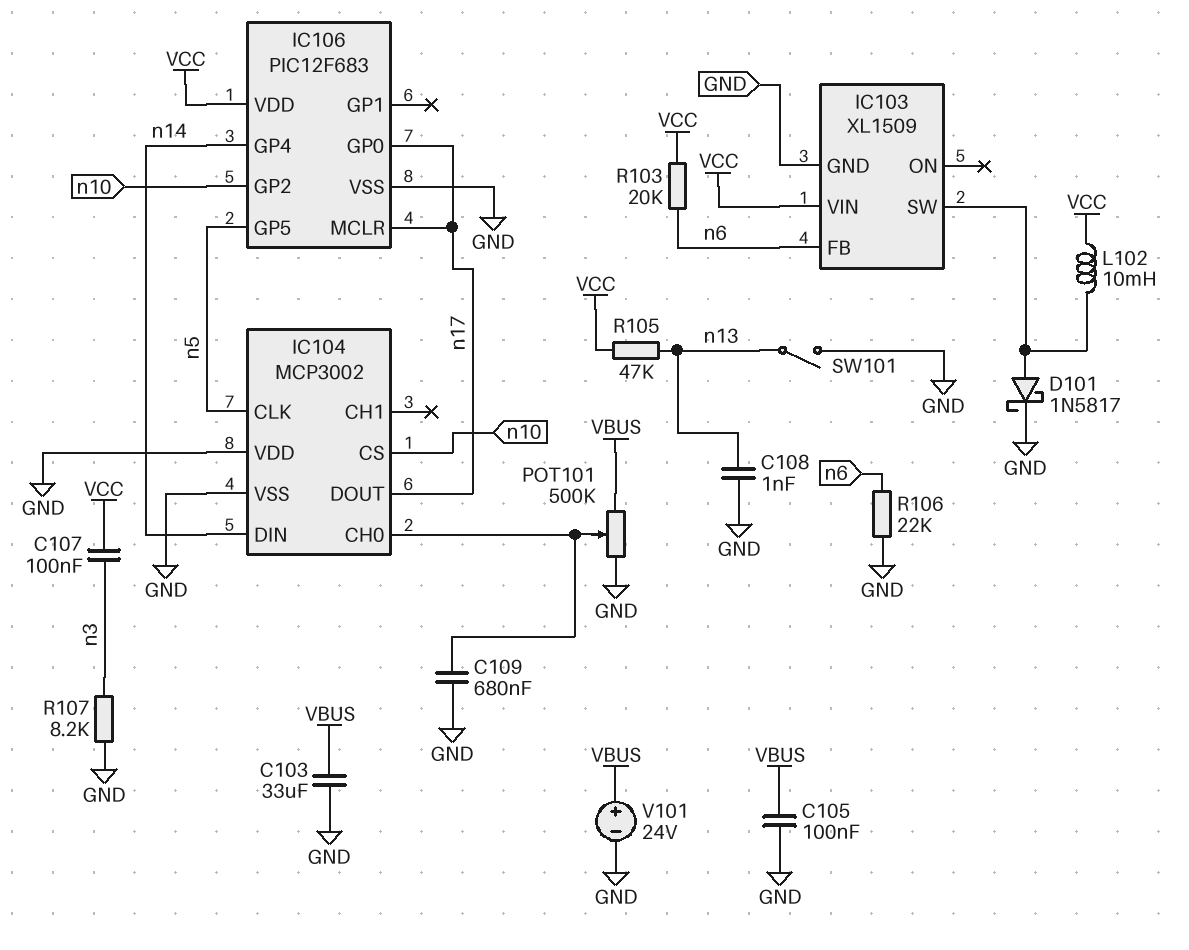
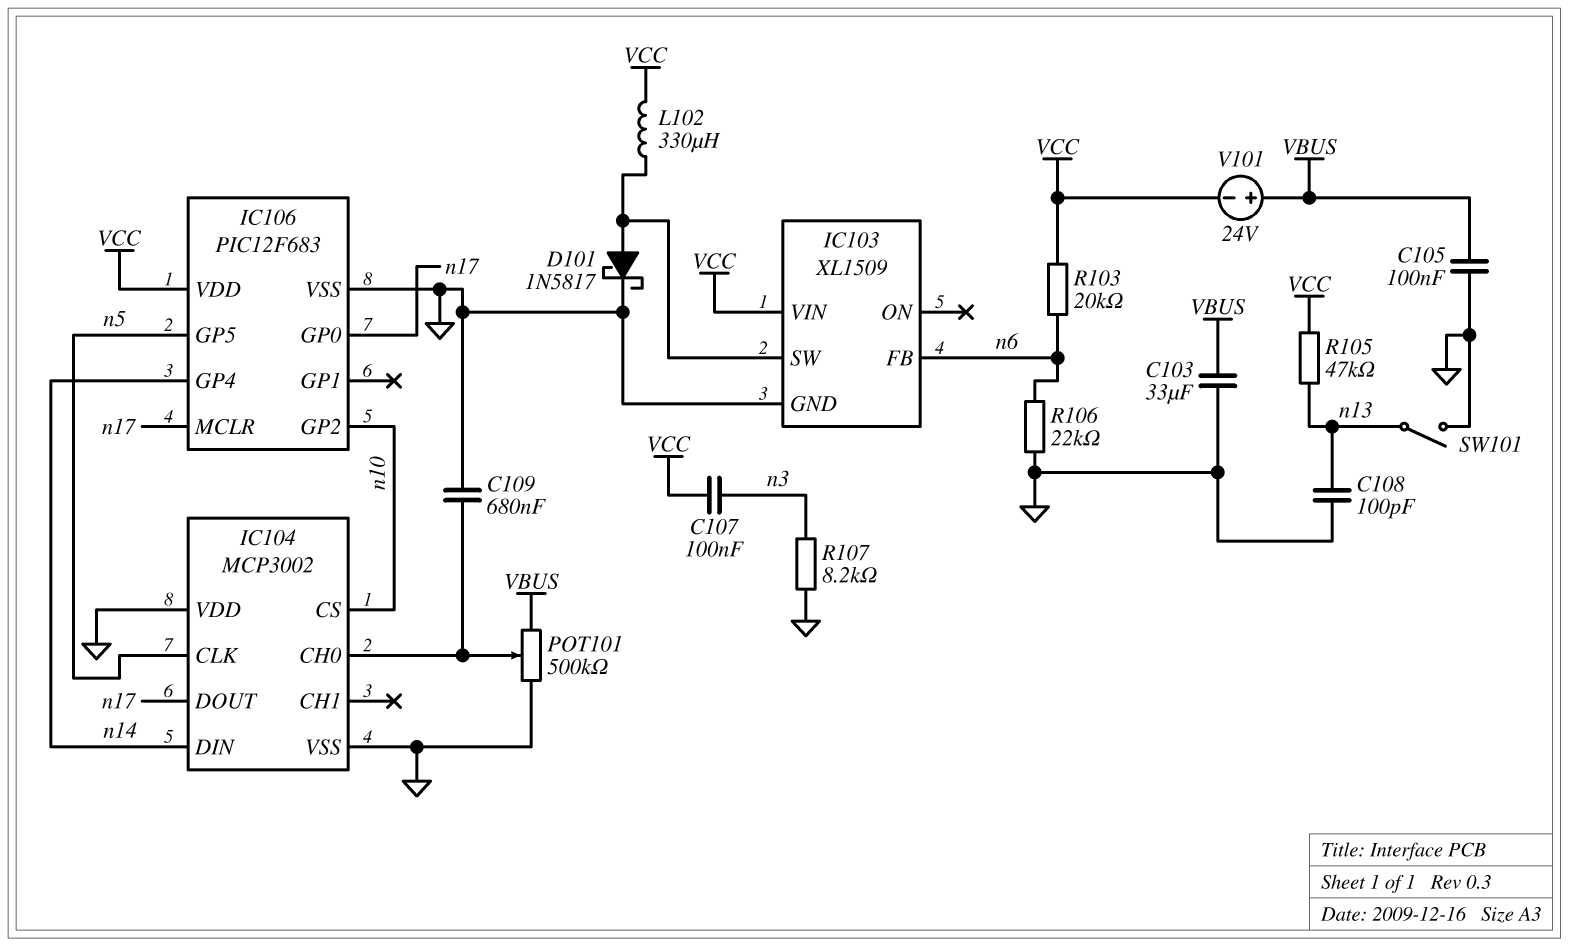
C108: 1nF (GND, n13) -> 100pF (GND, n13)
L102: 10mH (IC103/SW, VCC) -> 330uH (IC103/SW, VCC)
V101: 24V (plus VBUS, minus GND) -> 24V (plus VBUS, minus VCC)

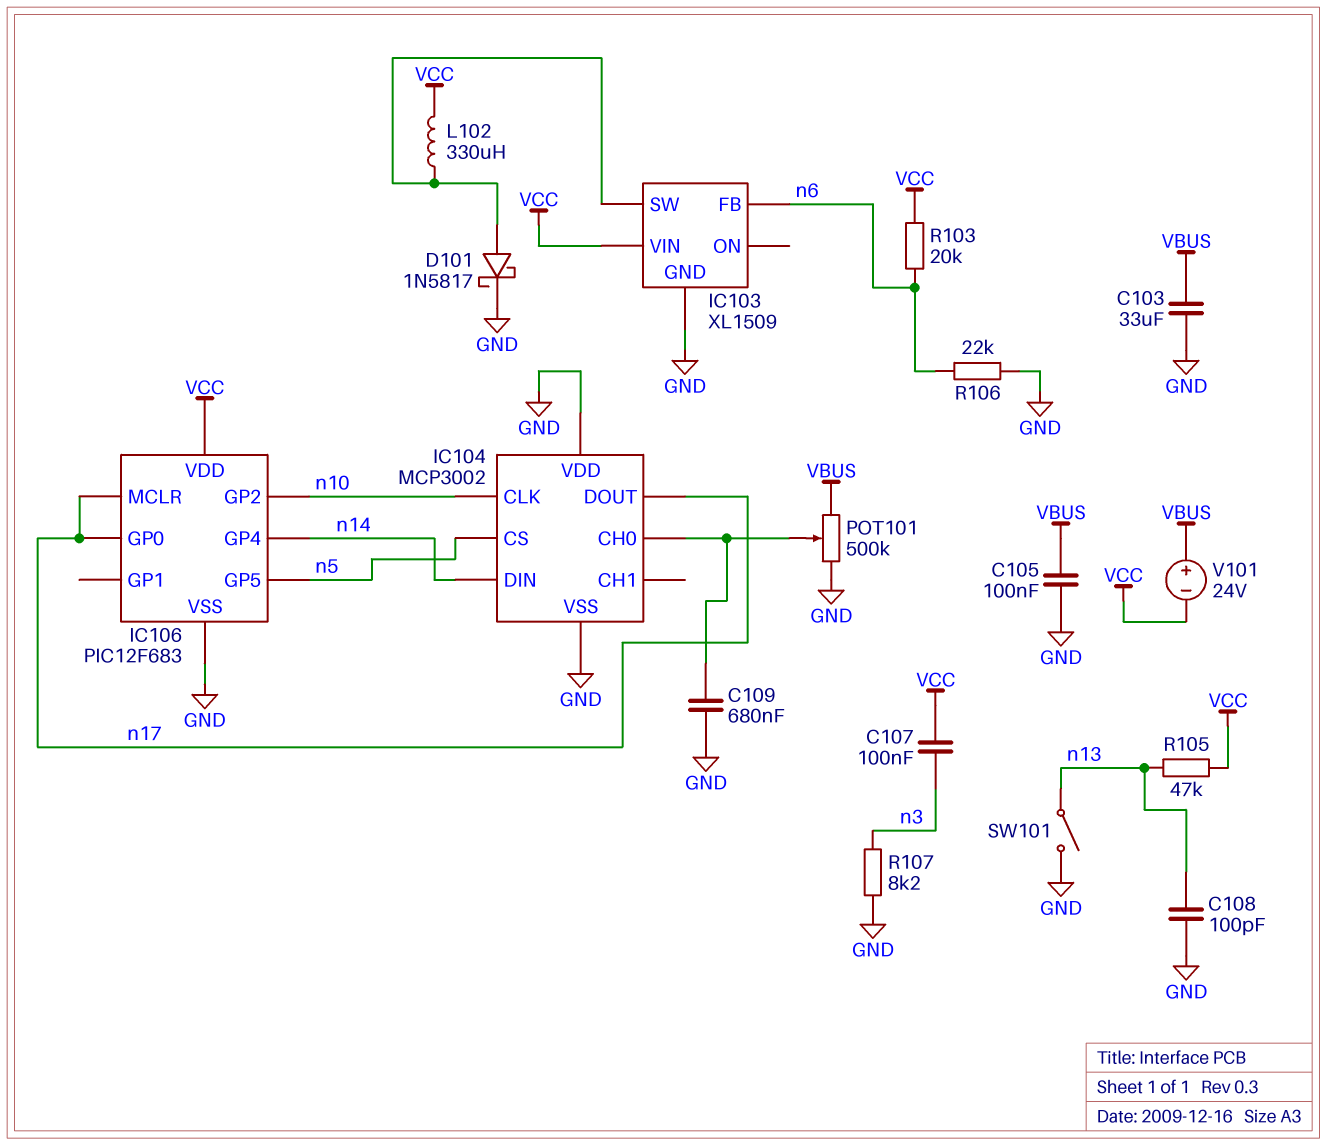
IC104 pin CLK: n5 -> n10
IC104 pin CS: n10 -> n5

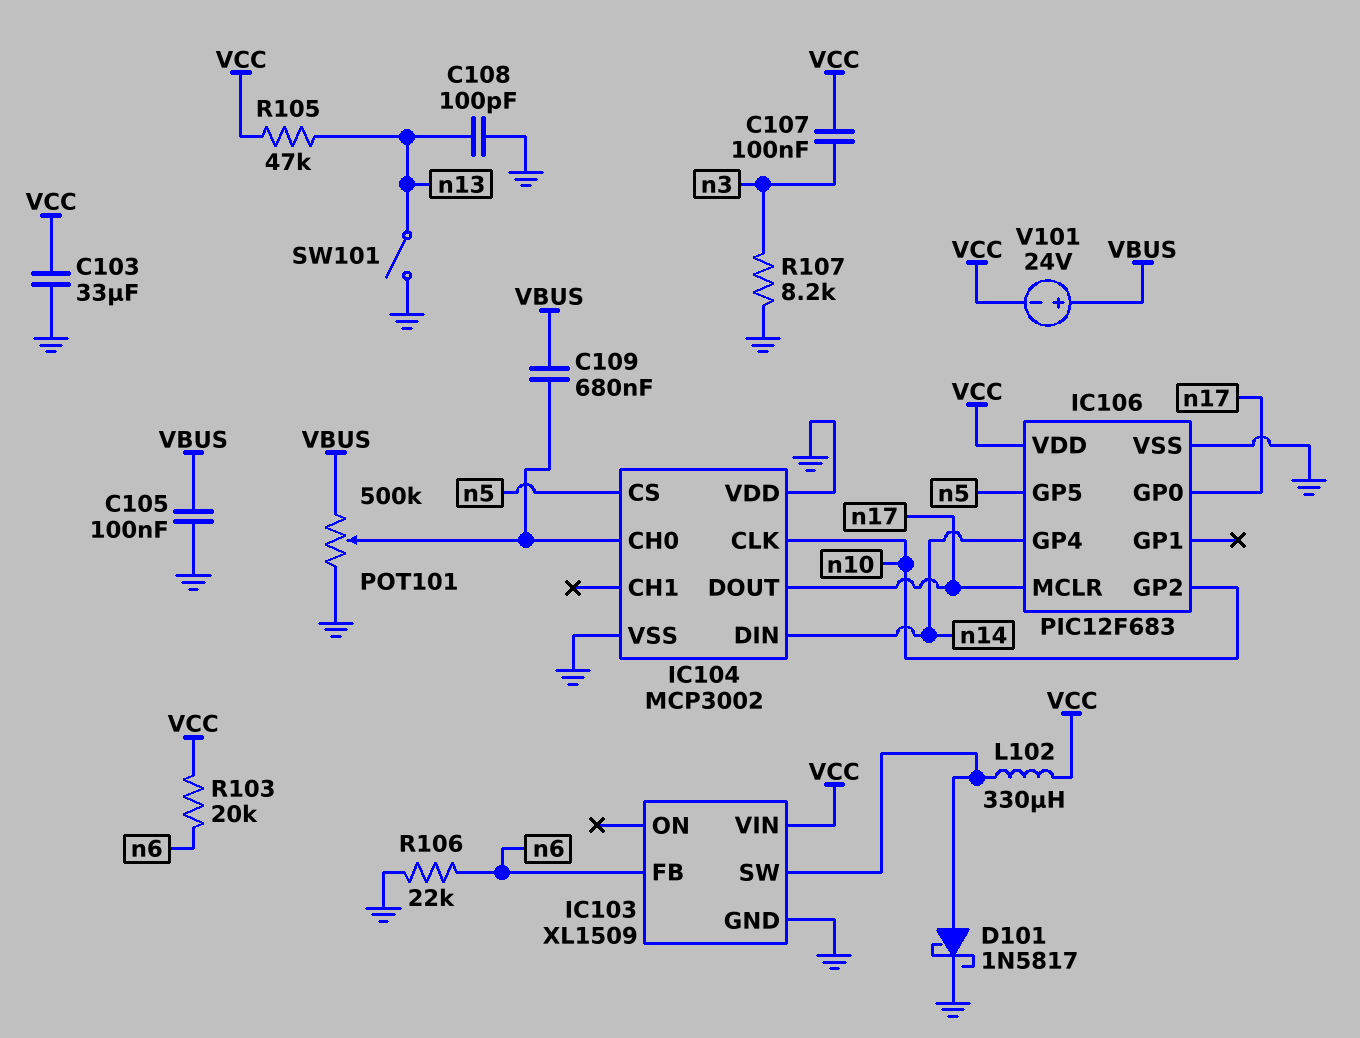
C103: 33uF (GND, VBUS) -> 33uF (GND, VCC)
C109: 680nF (GND, IC104/CH0) -> 680nF (IC104/CH0, VBUS)

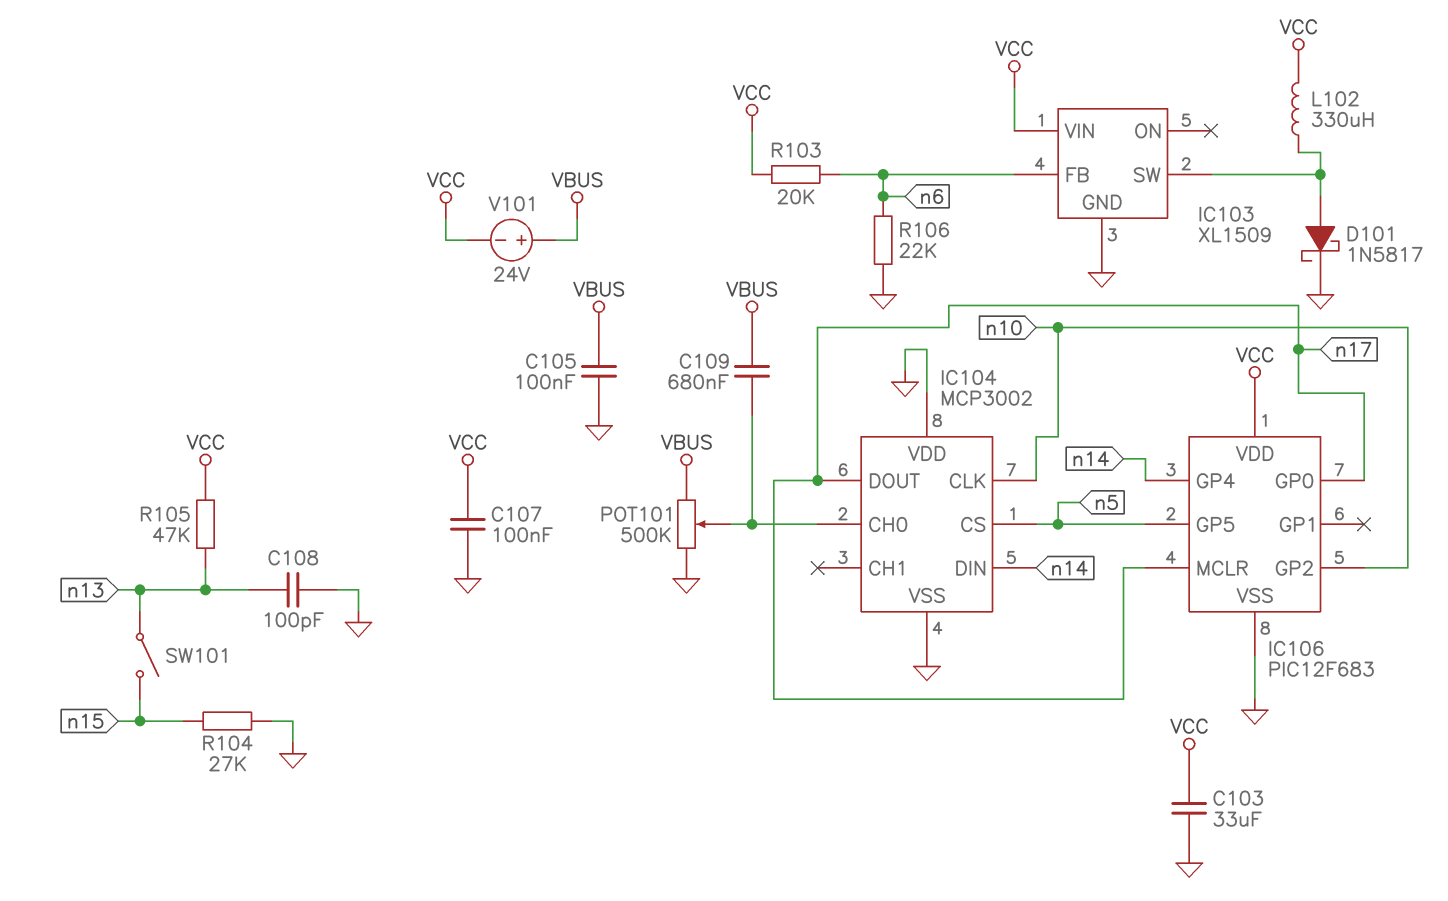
C107: 100nF (VCC, n3) -> 100nF (GND, VCC)
R104: none -> 27k (GND, n15)
R107: 8.2k (GND, n3) -> none
SW101: switch (GND, n13) -> switch (n13, n15)

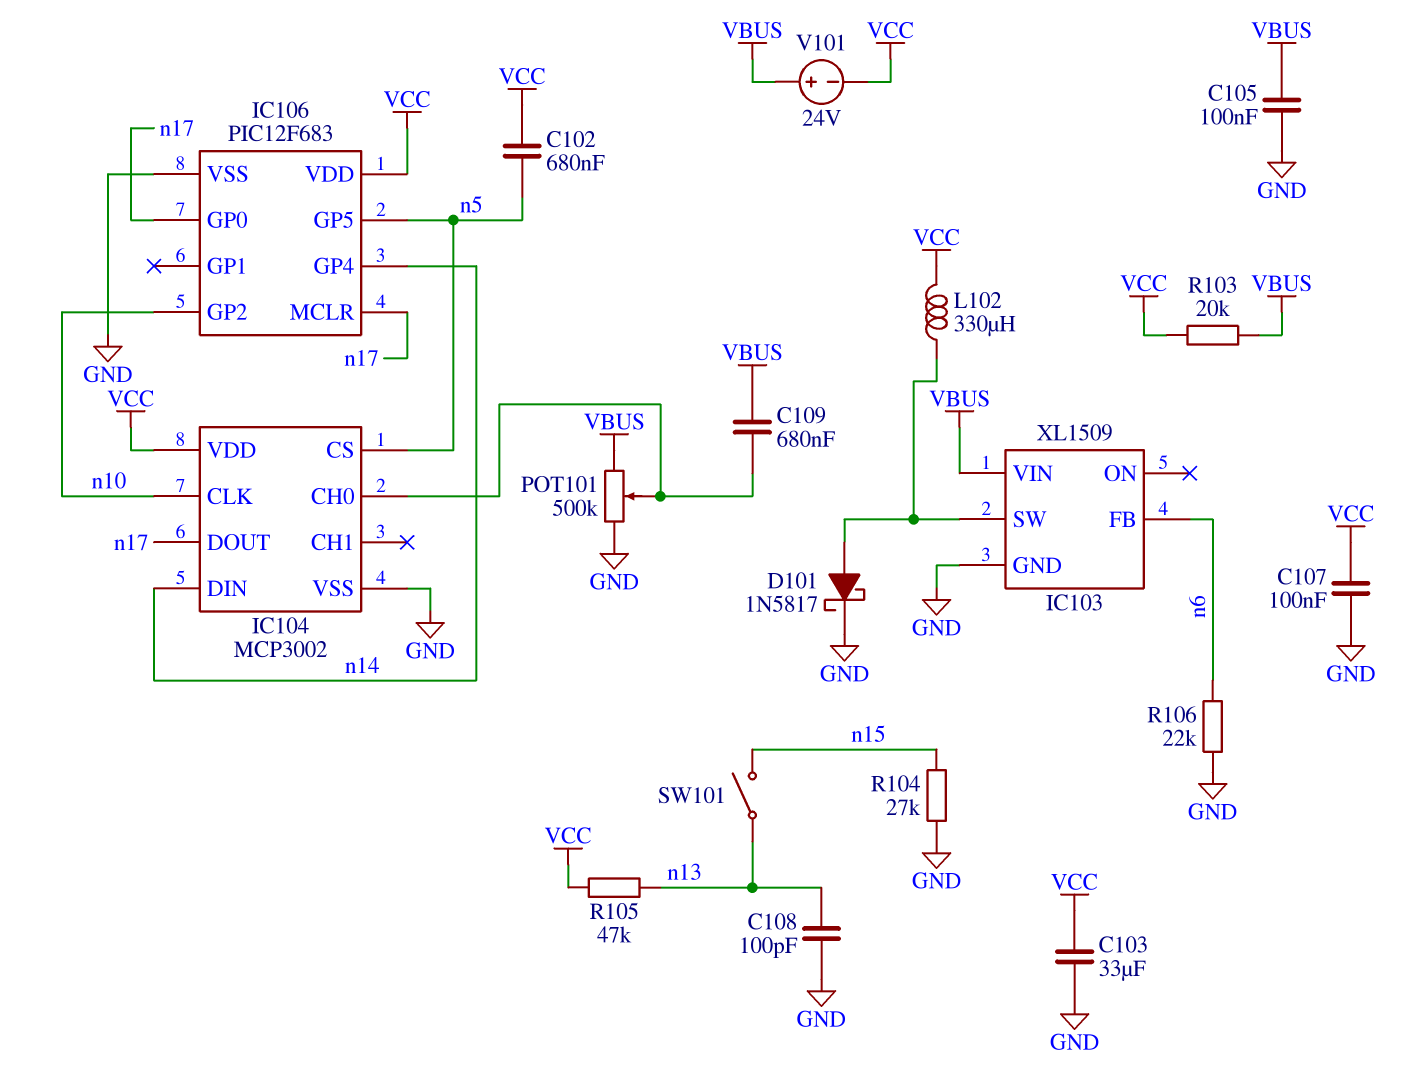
C102: none -> 680nF (VCC, n5)
IC103 pin VIN: VCC -> VBUS
IC104 pin VDD: GND -> VCC
R103: 20k (VCC, n6) -> 20k (VBUS, VCC)

